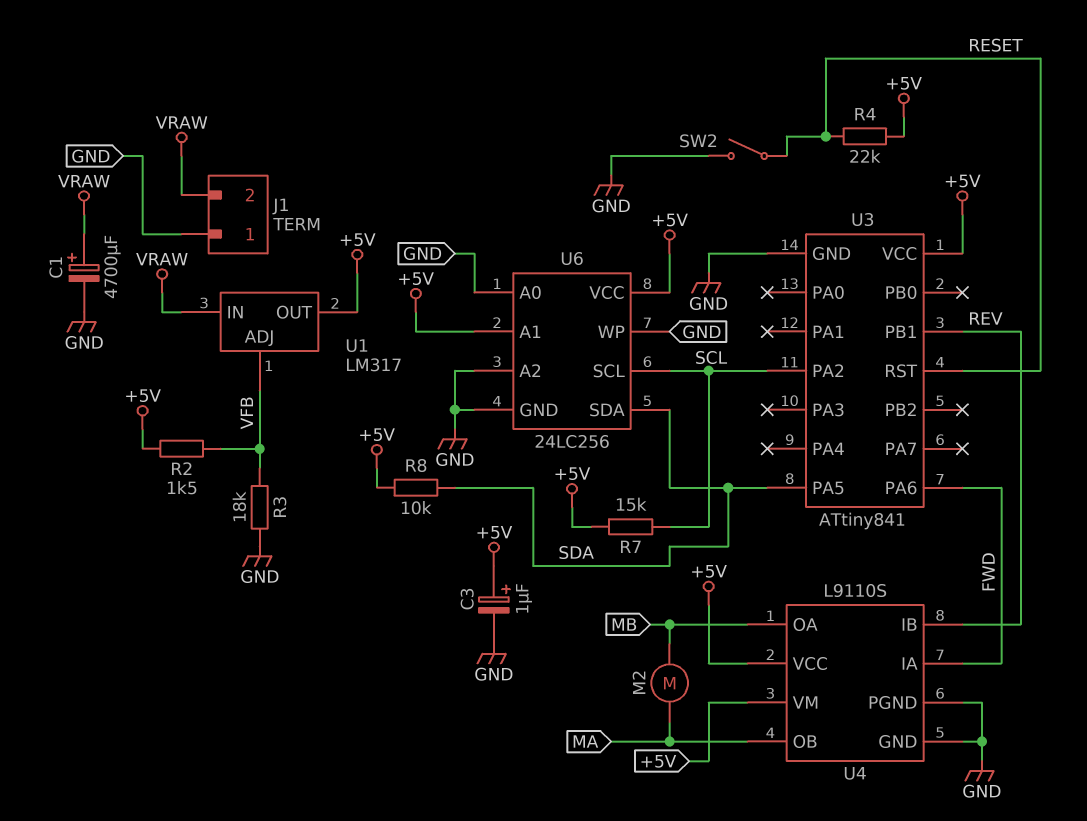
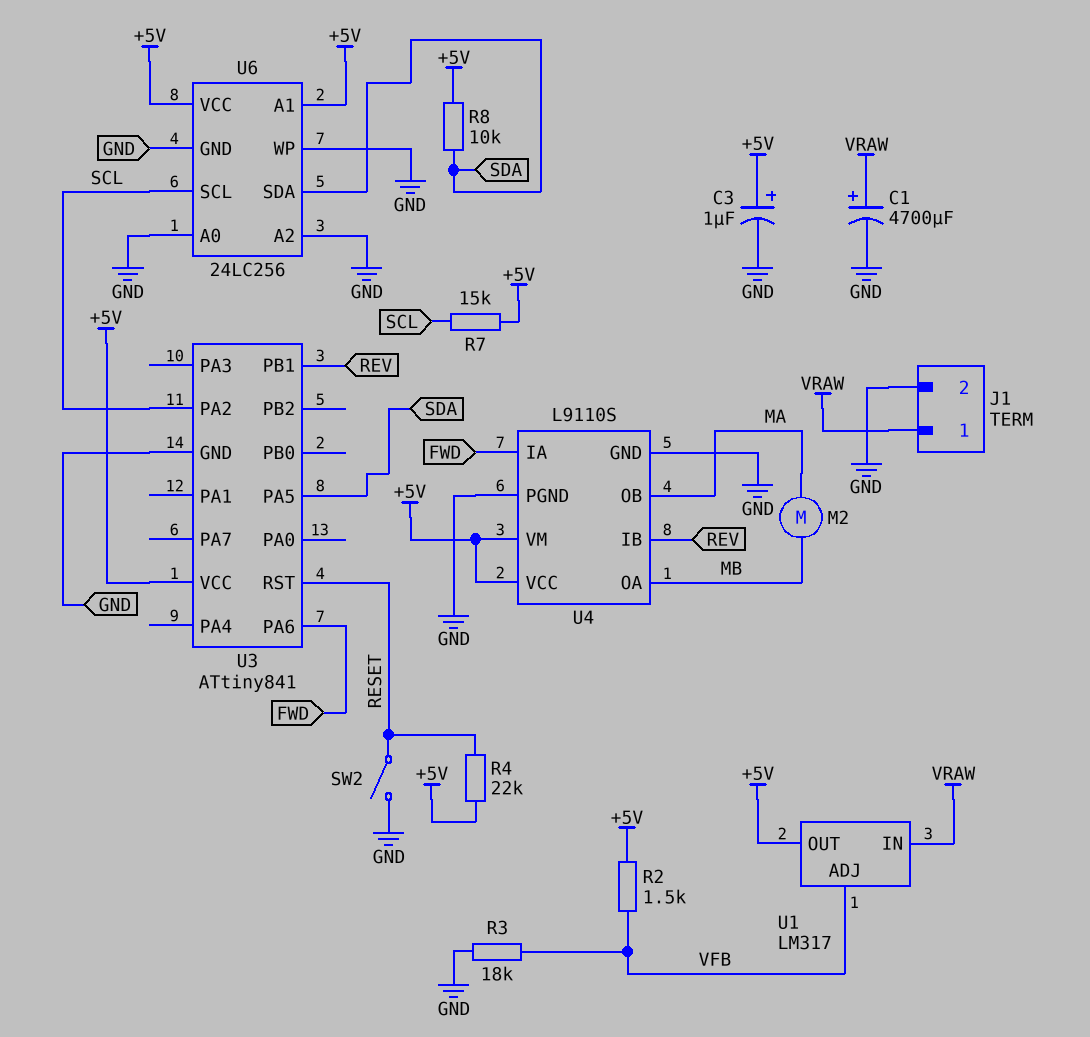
J1 pin 1: GND -> VRAW
J1 pin 2: VRAW -> GND

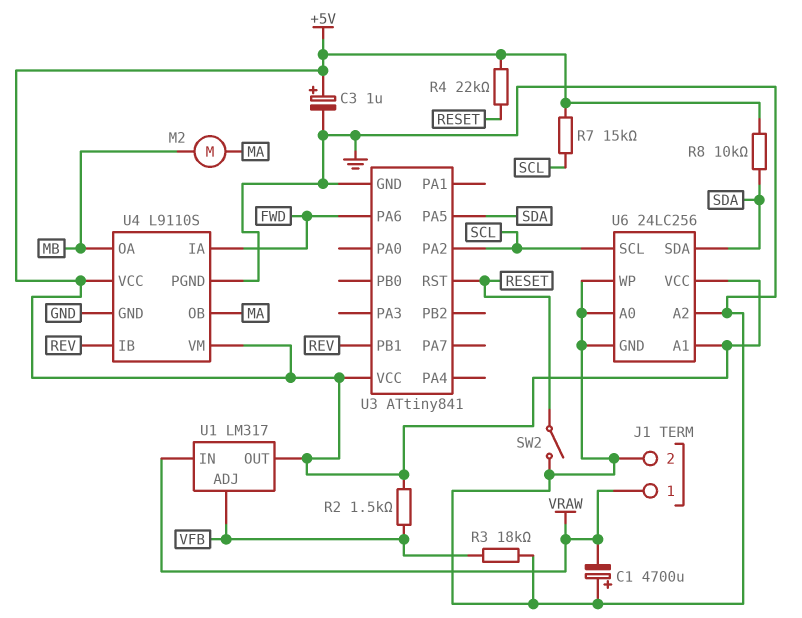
C1: 4700uF (plus VRAW, minus GND) -> 4700uF (plus GND, minus VRAW)

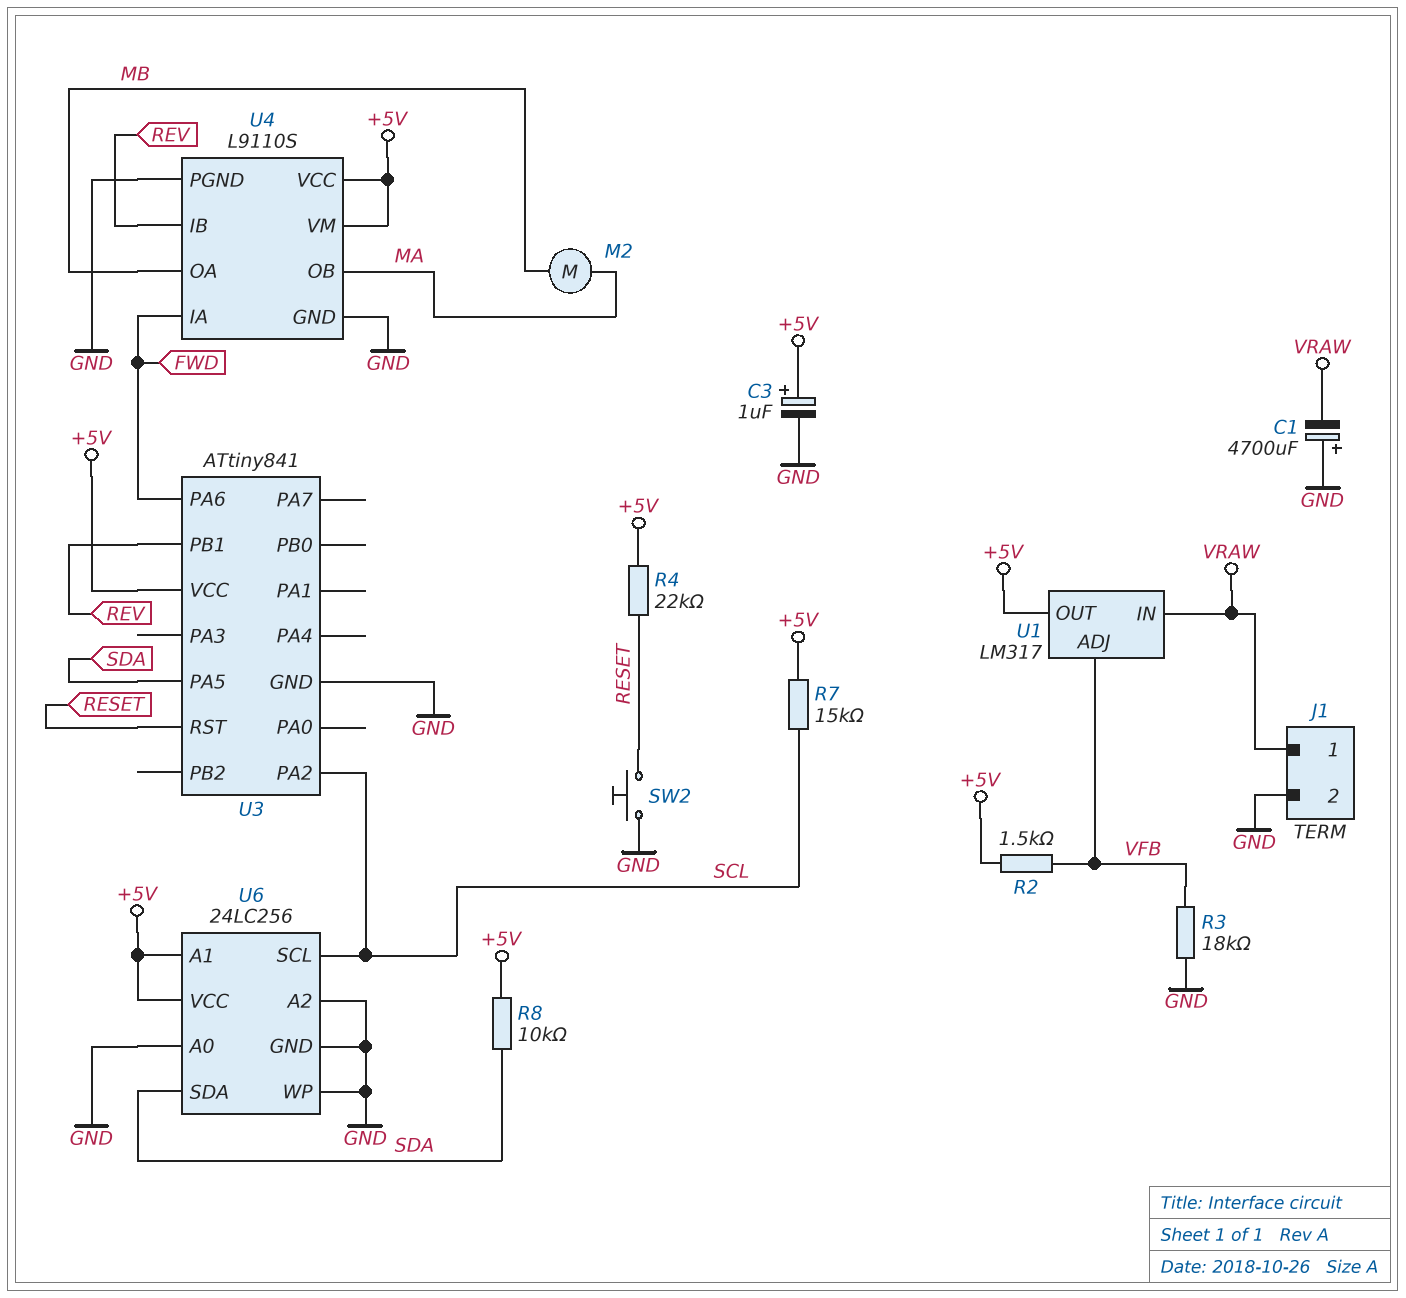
SW2: switch (GND, RESET) -> button (GND, RESET)

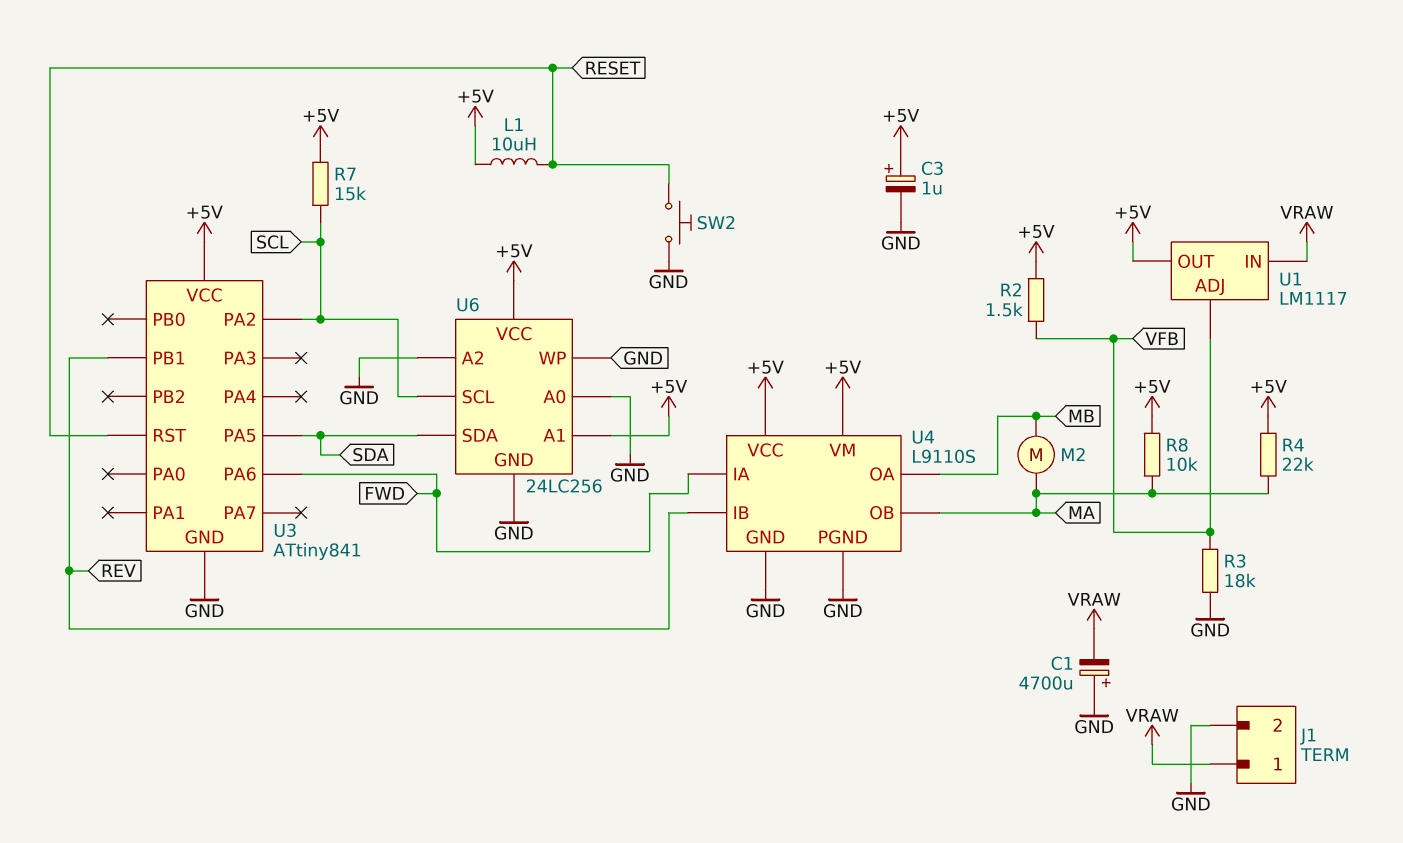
L1: none -> 10uH (+5V, RESET)
R4: 22k (+5V, RESET) -> 22k (+5V, MA)
R8: 10k (+5V, SDA) -> 10k (+5V, MA)
U1: LM317 -> LM1117

